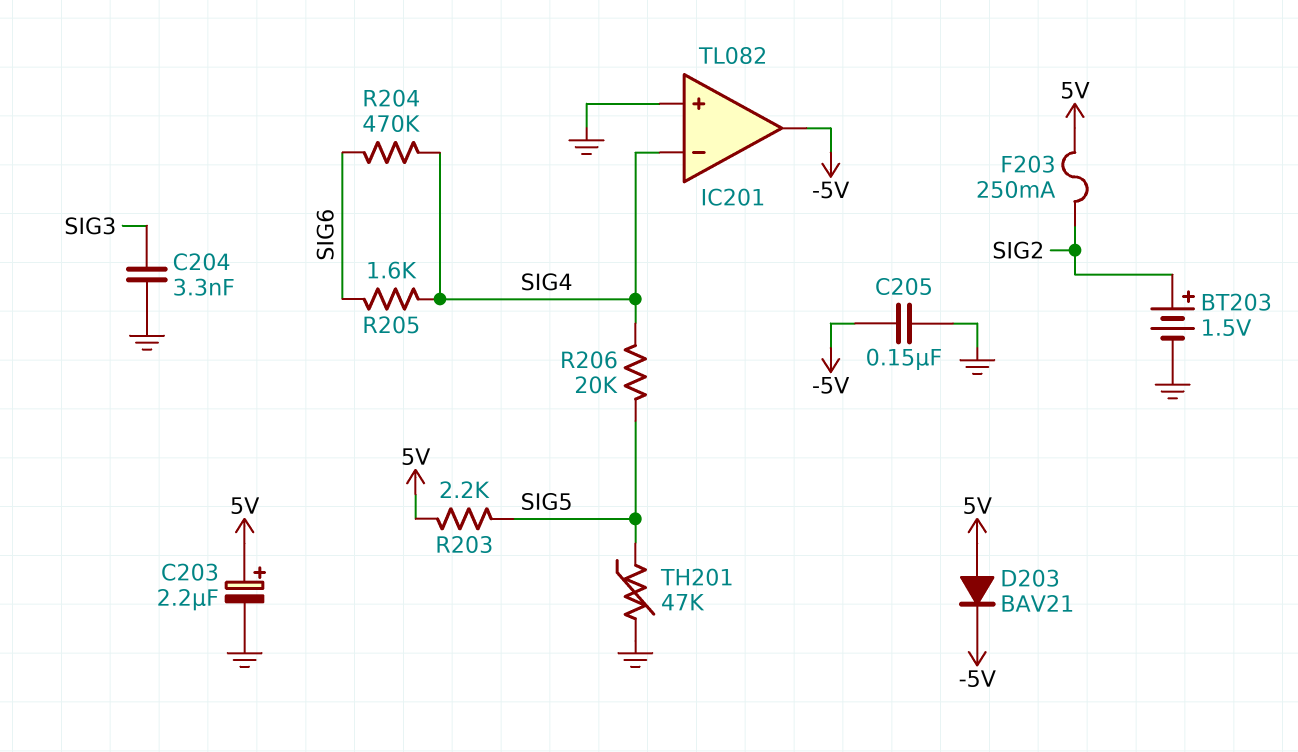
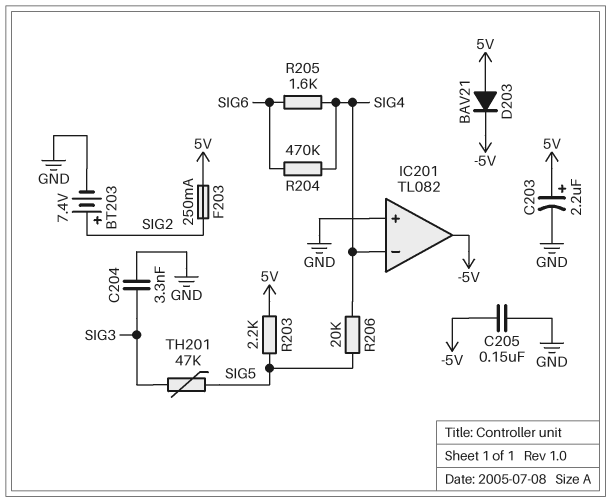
BT203: 1.5V (plus SIG2, minus GND) -> 7.4V (plus SIG2, minus GND)
TH201: 47k (GND, SIG5) -> 47k (SIG3, SIG5)

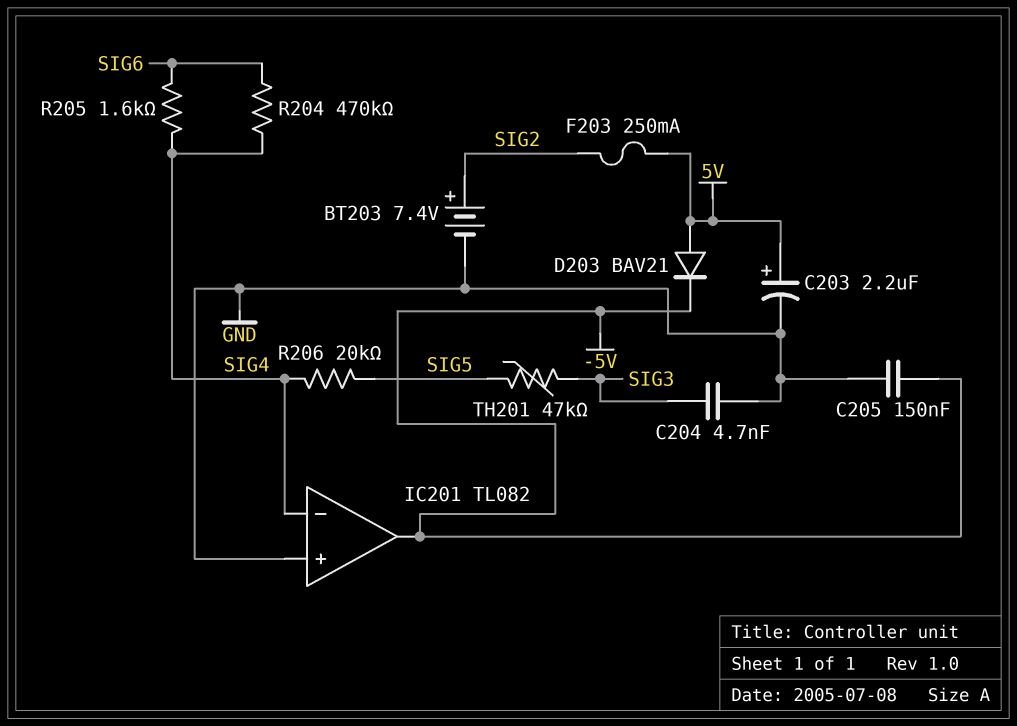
C204: 3.3nF (GND, SIG3) -> 4.7nF (GND, SIG3)
R203: 2.2k (5V, SIG5) -> none

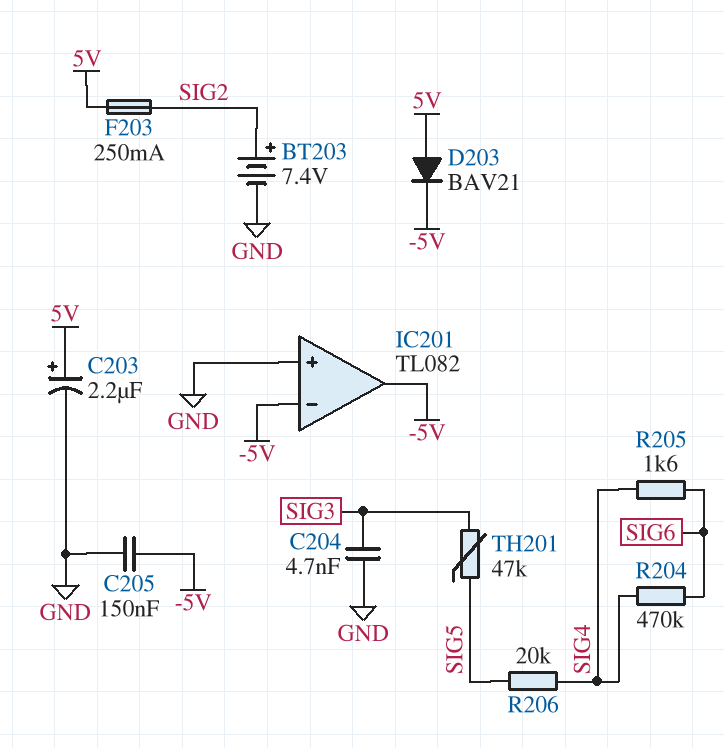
IC201 pin in-: SIG4 -> -5V

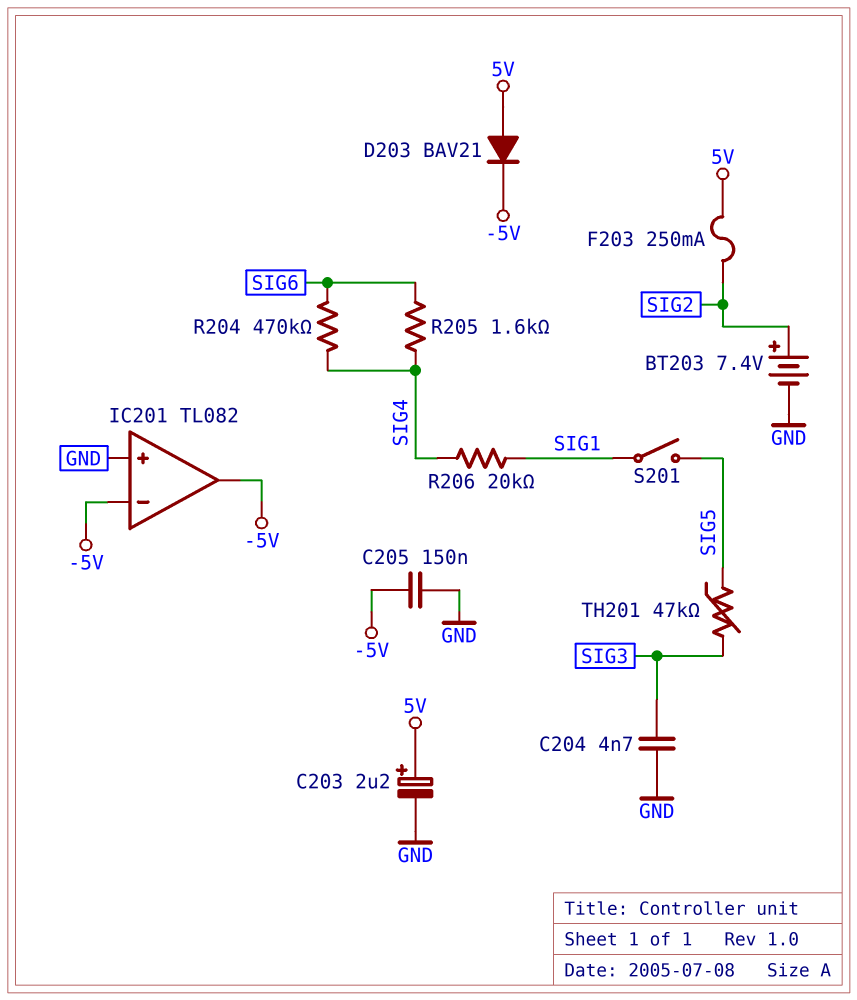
R206: 20k (SIG4, SIG5) -> 20k (SIG1, SIG4)
S201: none -> switch (SIG1, SIG5)

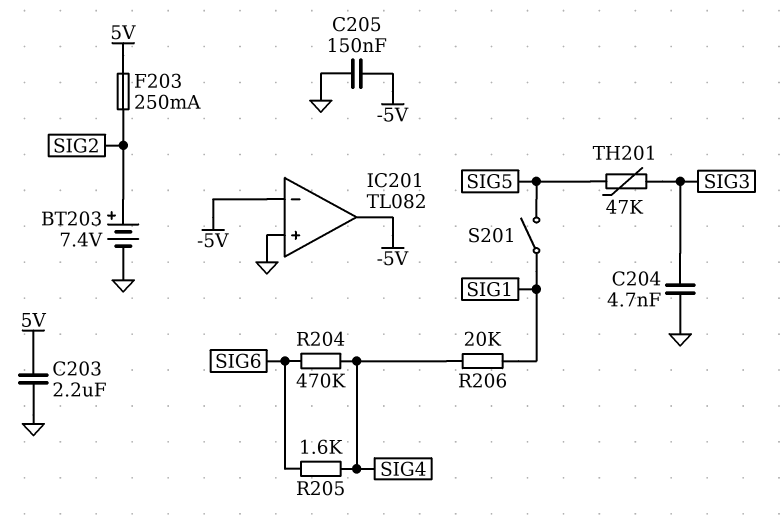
C203: 2.2uF (plus 5V, minus GND) -> 2.2uF (5V, GND)
D203: diode BAV21 (A 5V, K -5V) -> none

